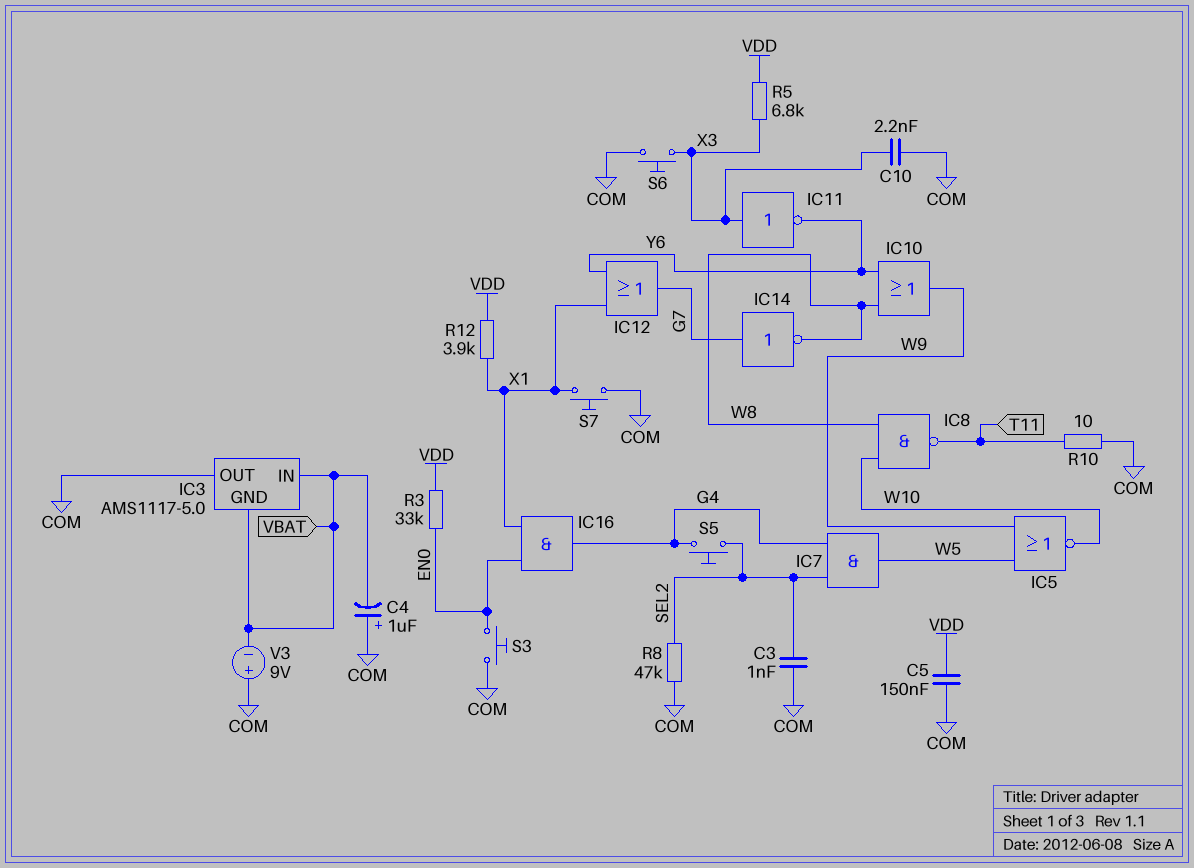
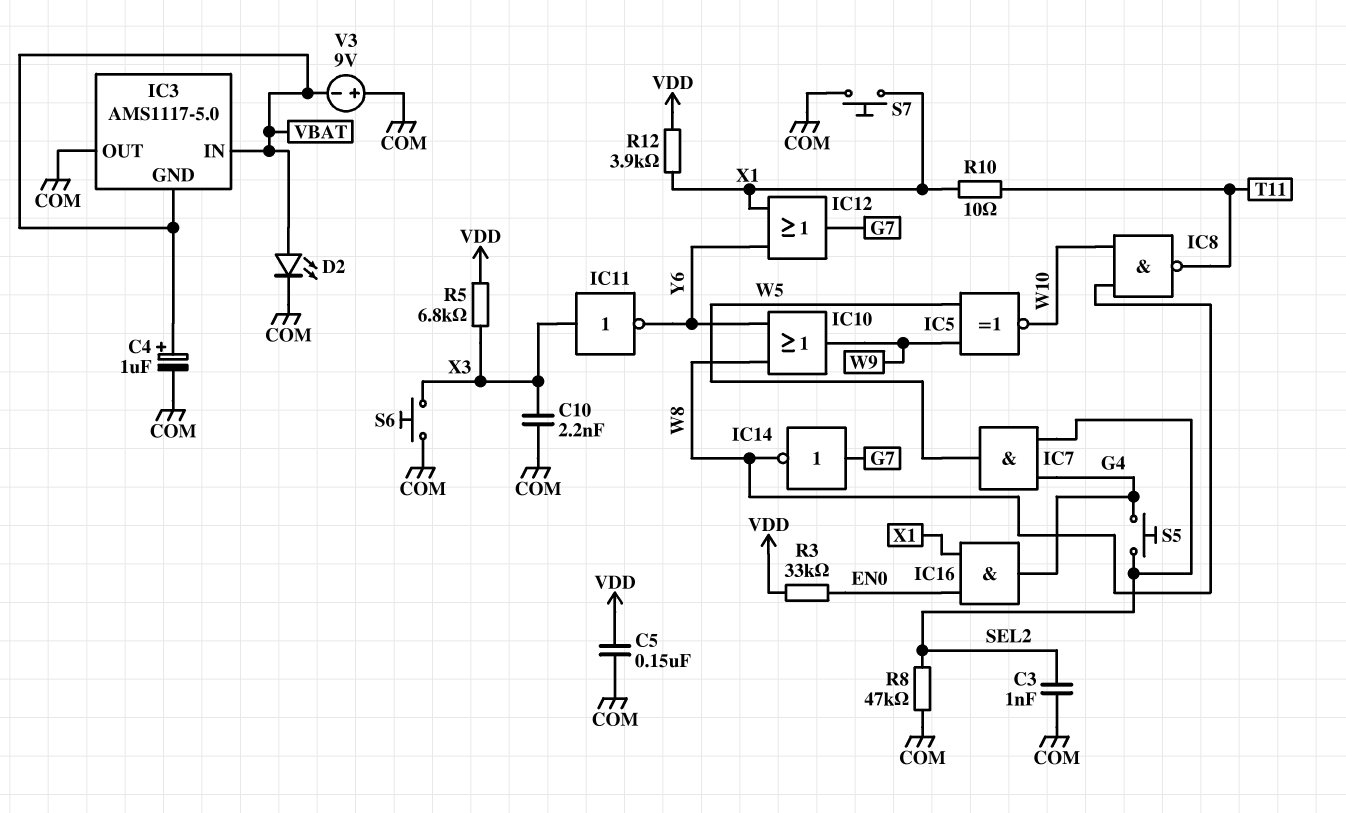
C4: 1uF (plus COM, minus VBAT) -> 1uF (plus VBAT, minus COM)
D2: none -> LED (A VBAT, K COM)
IC5: NOR (in W5, in W9, out W10) -> XNOR (in W5, in W9, out W10)
R10: 10 (COM, T11) -> 10 (T11, X1)
S3: button (COM, EN0) -> none

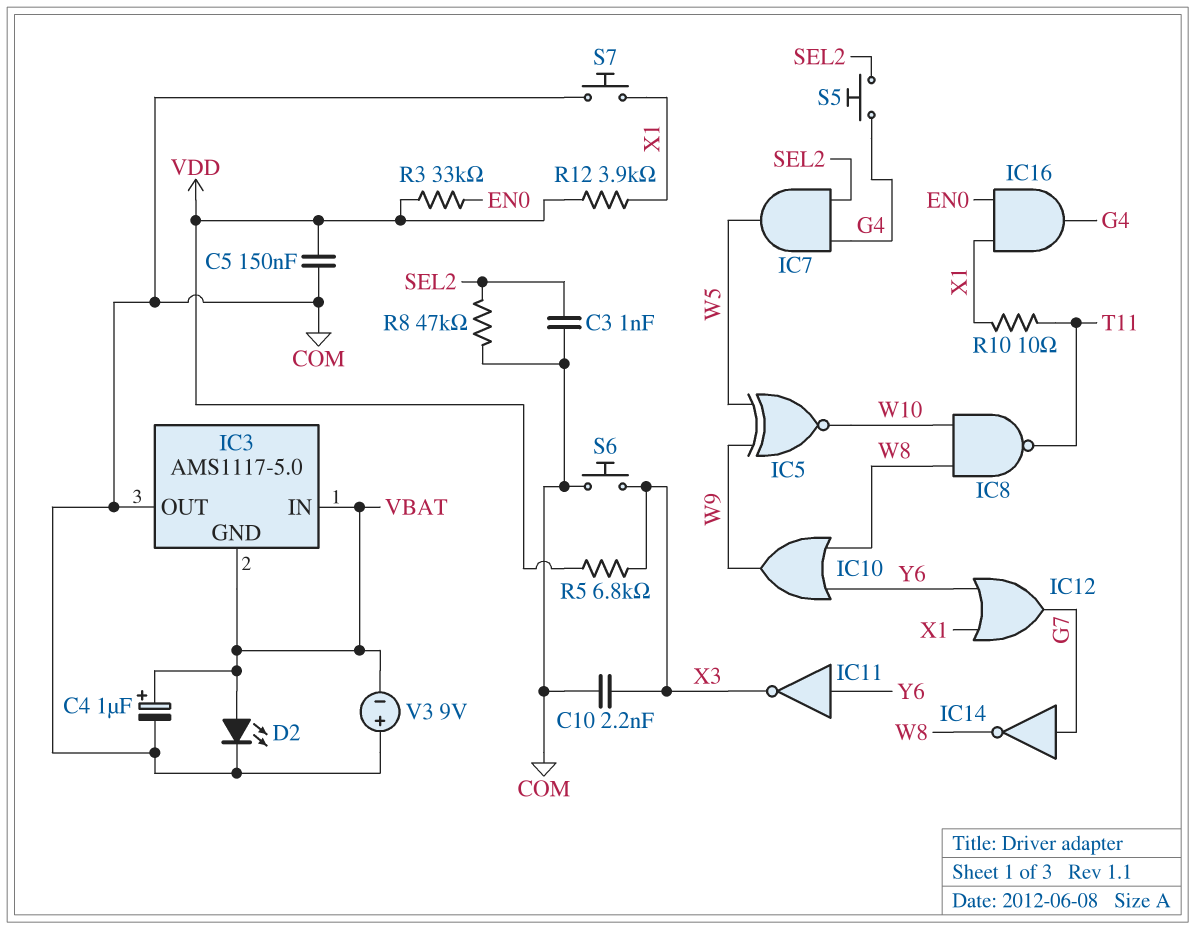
IC11: NOT (in X3, out Y6) -> NOT (in Y6, out X3)

